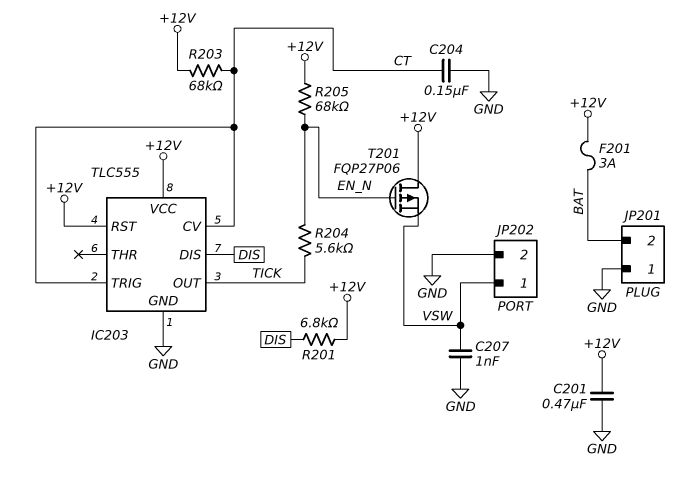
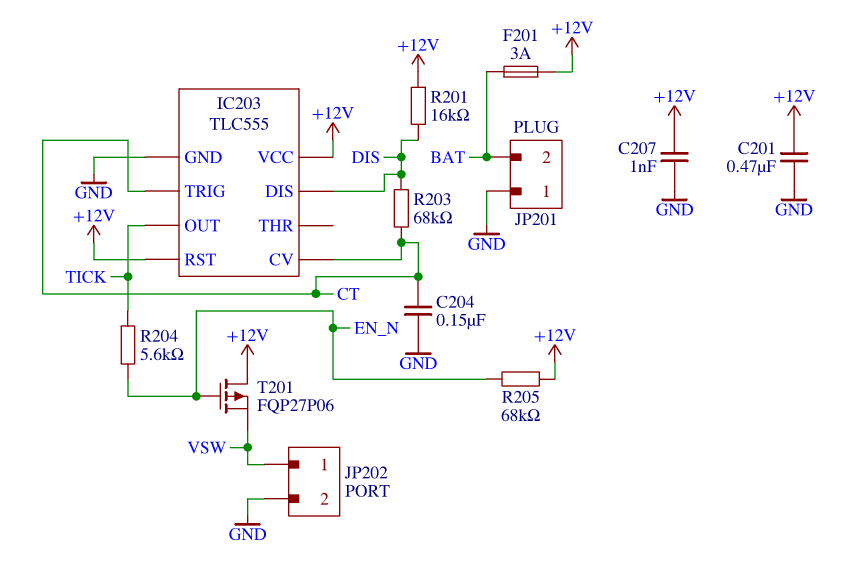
C207: 1nF (GND, VSW) -> 1nF (+12V, GND)
R201: 6.8k (+12V, DIS) -> 16k (+12V, DIS)
R203: 68k (+12V, CT) -> 68k (CT, DIS)

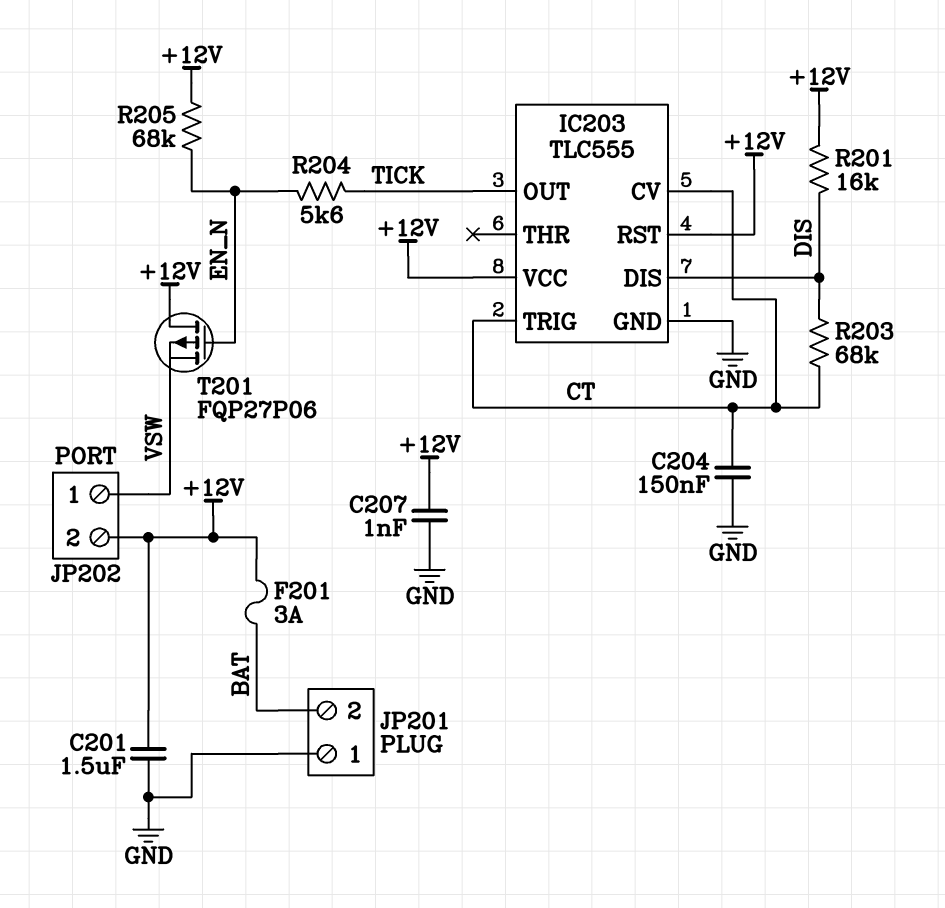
C201: 470nF (+12V, GND) -> 1.5uF (+12V, GND)
JP202 pin 2: GND -> +12V

